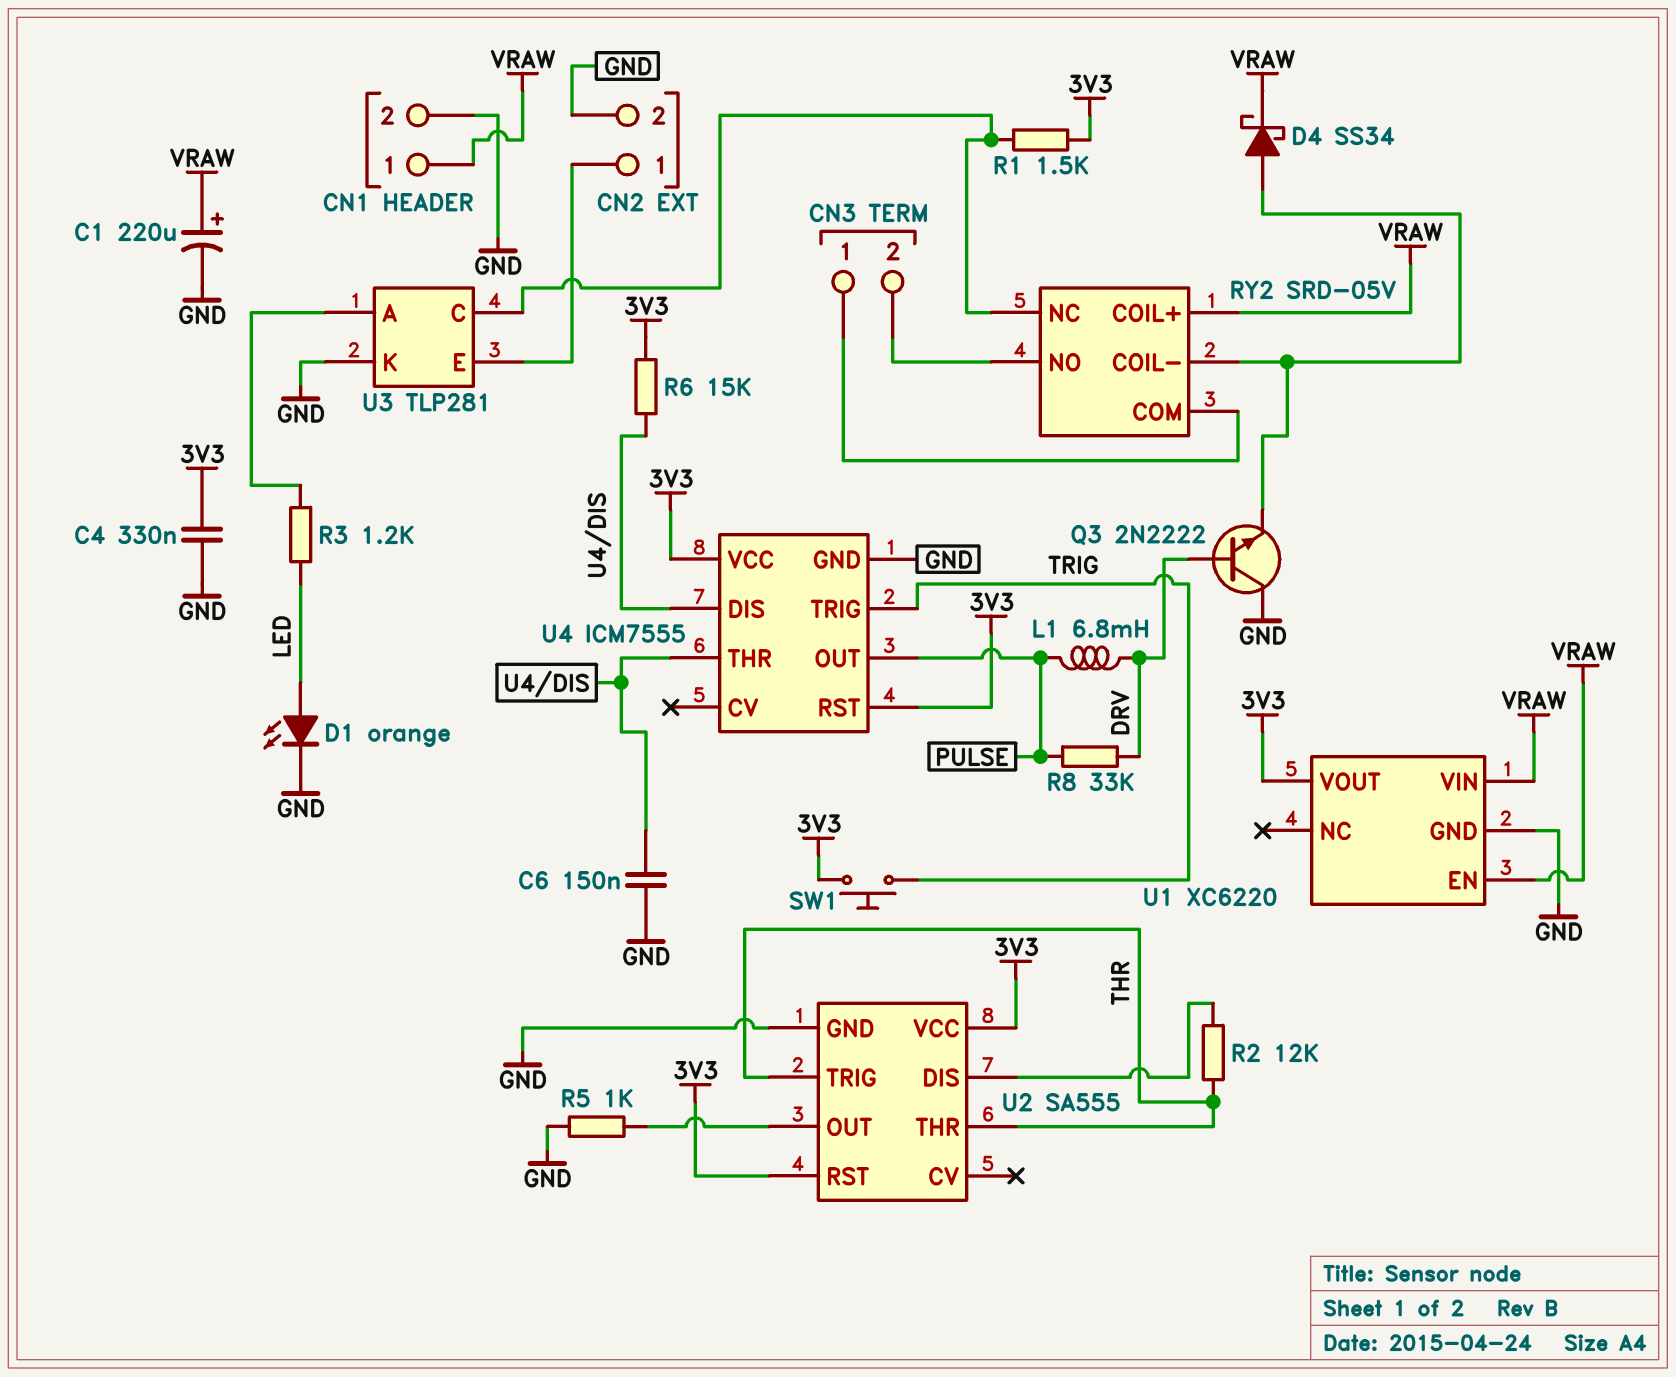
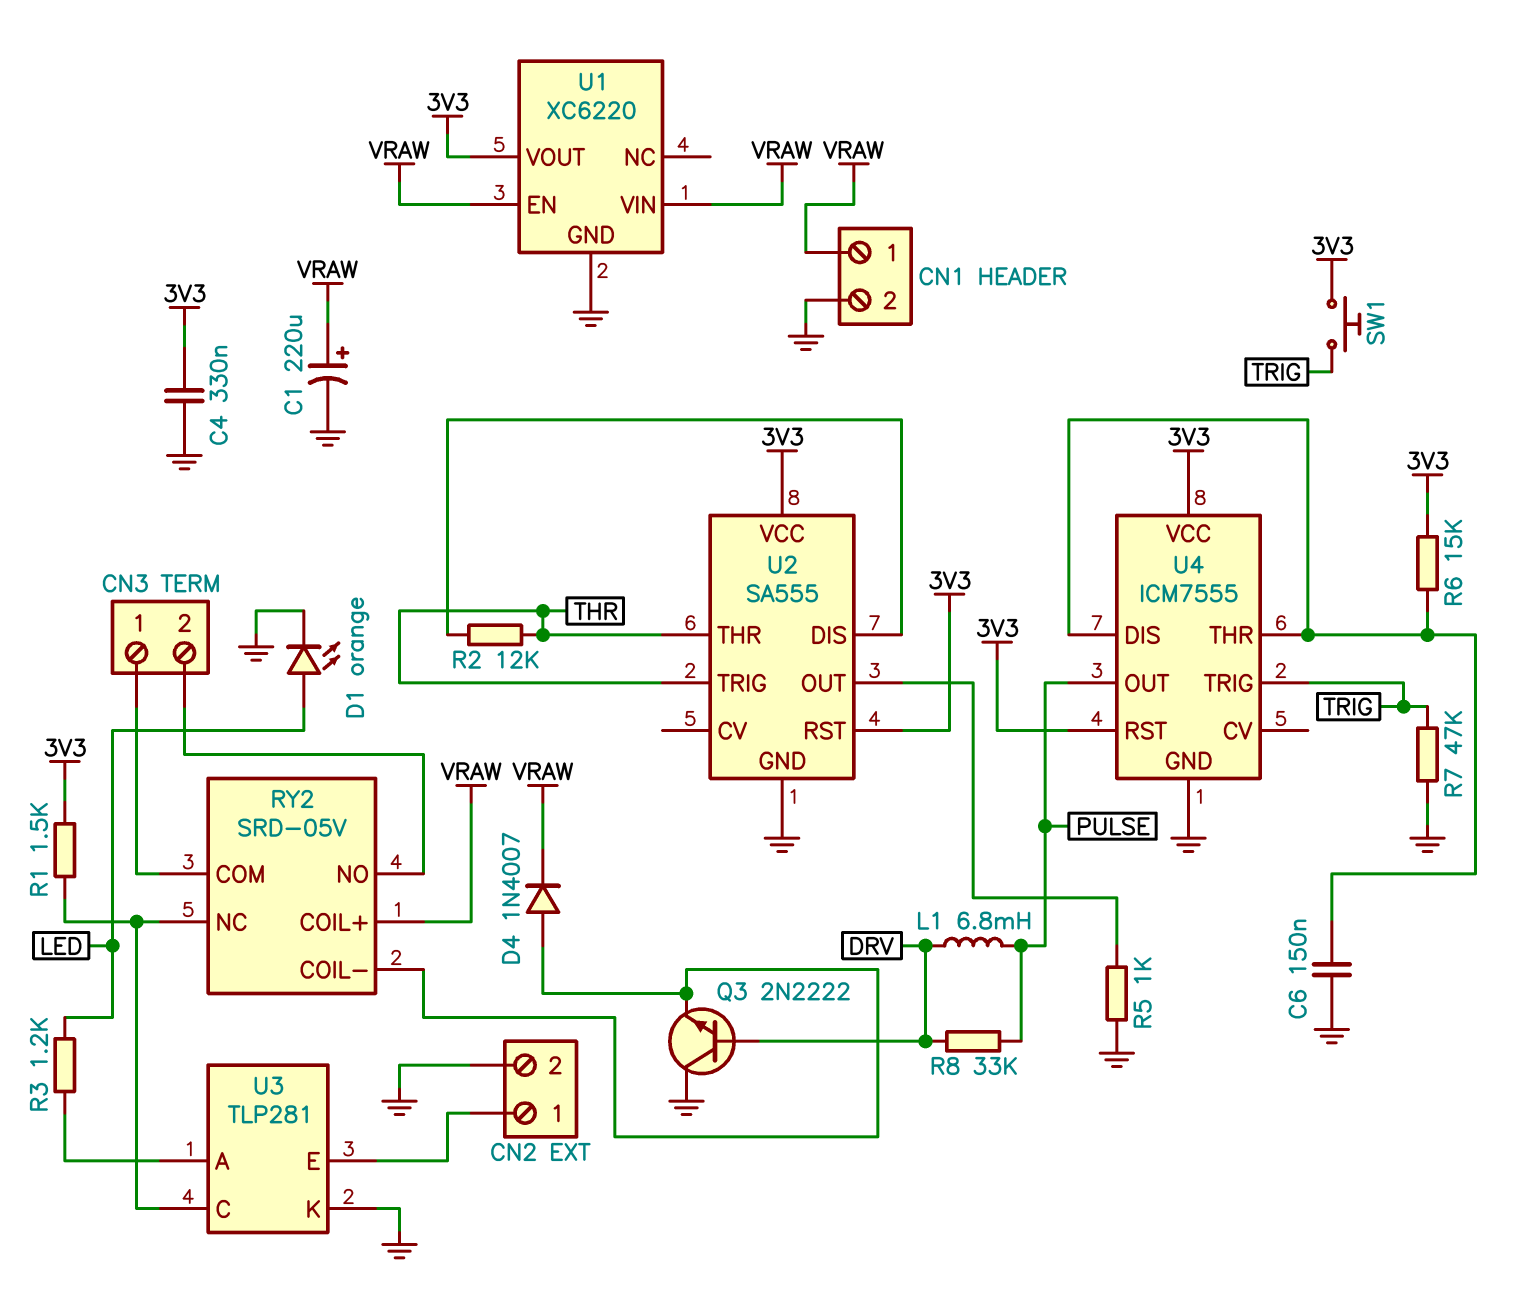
D4: schottky SS34 (A RY2/COIL-, K VRAW) -> diode 1N4007 (A RY2/COIL-, K VRAW)
R7: none -> 47k (GND, TRIG)

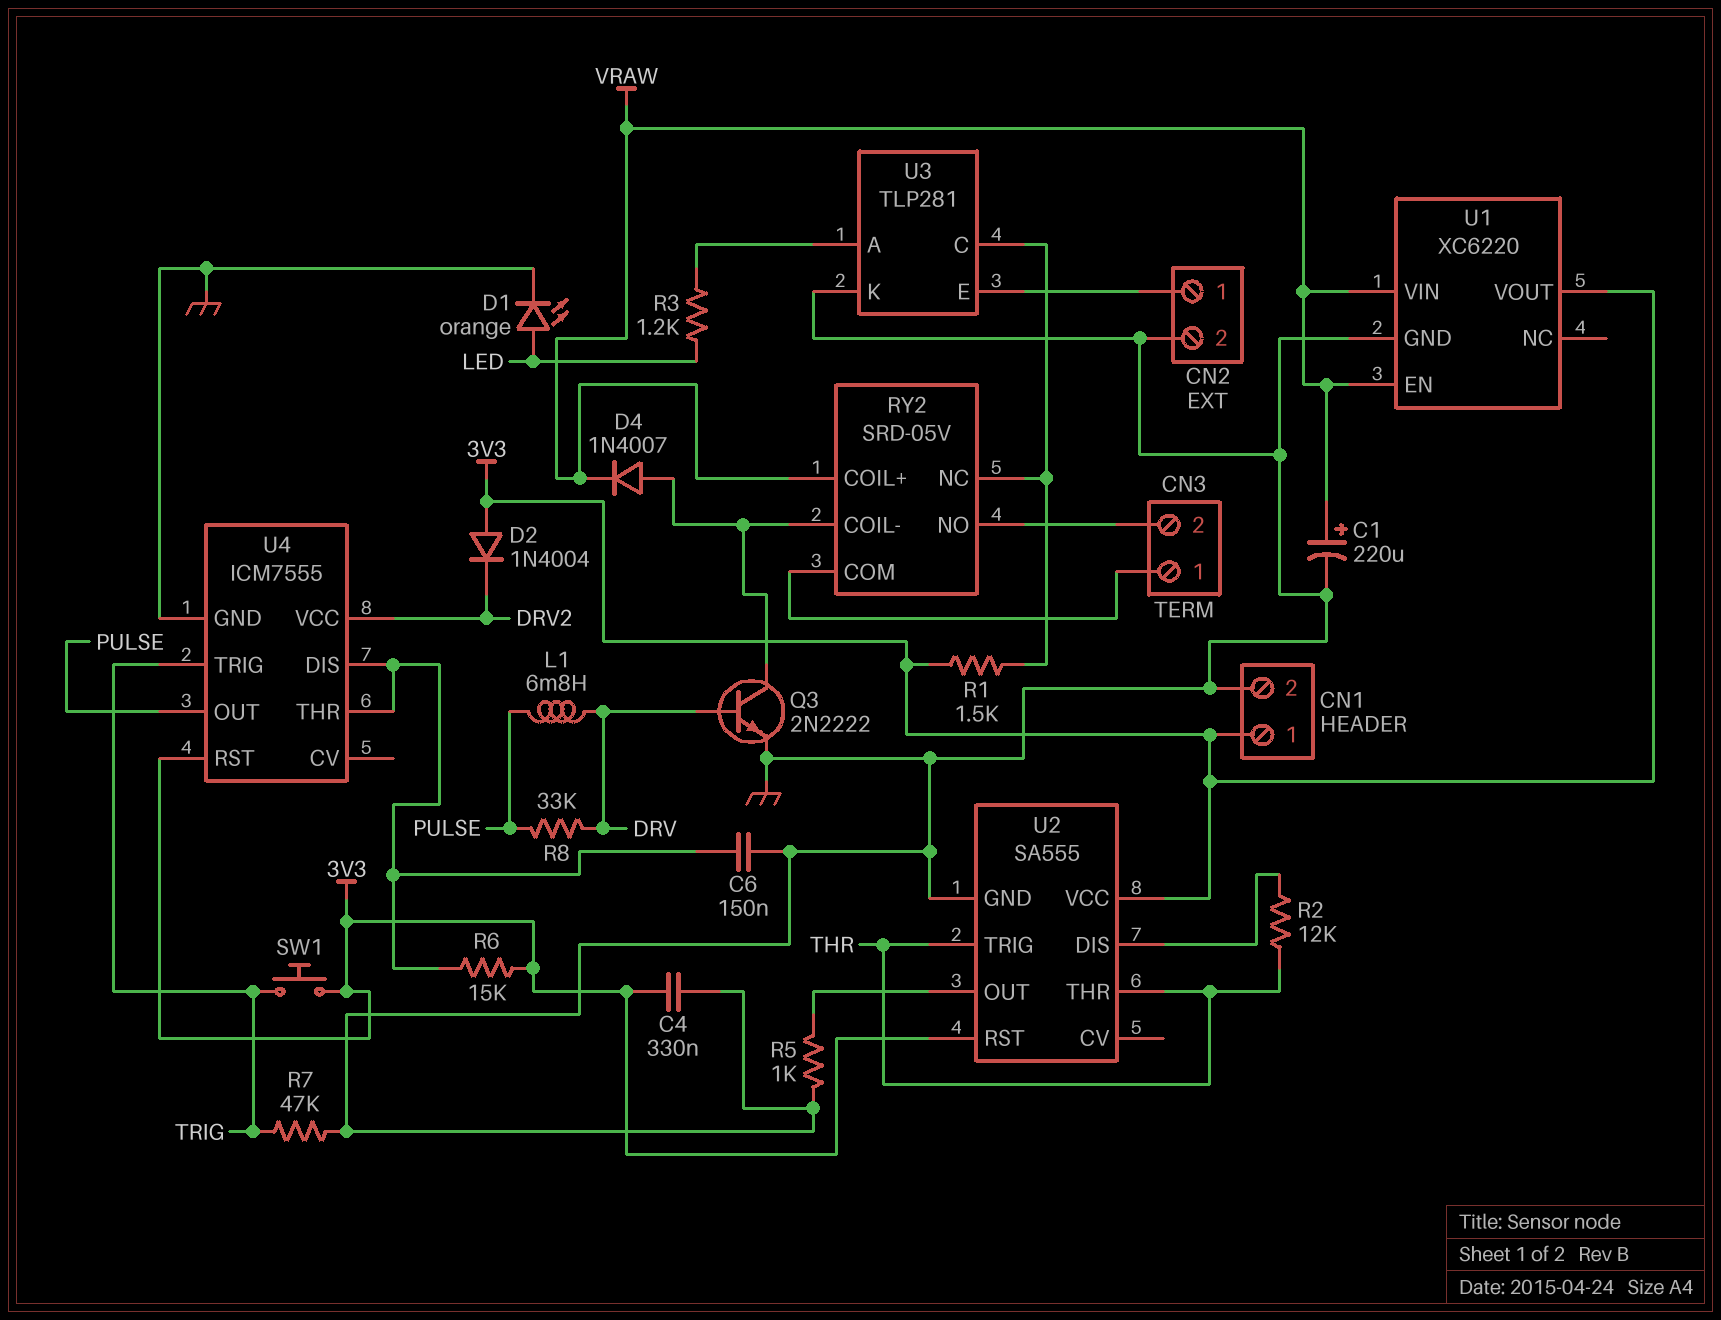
CN1 pin 1: VRAW -> 3V3
D2: none -> diode 1N4004 (A 3V3, K DRV2)
Q3: NPN 2N2222 (B DRV, C GND, E RY2/COIL-) -> NPN 2N2222 (B DRV, C RY2/COIL-, E GND)
U4 pin VCC: 3V3 -> DRV2

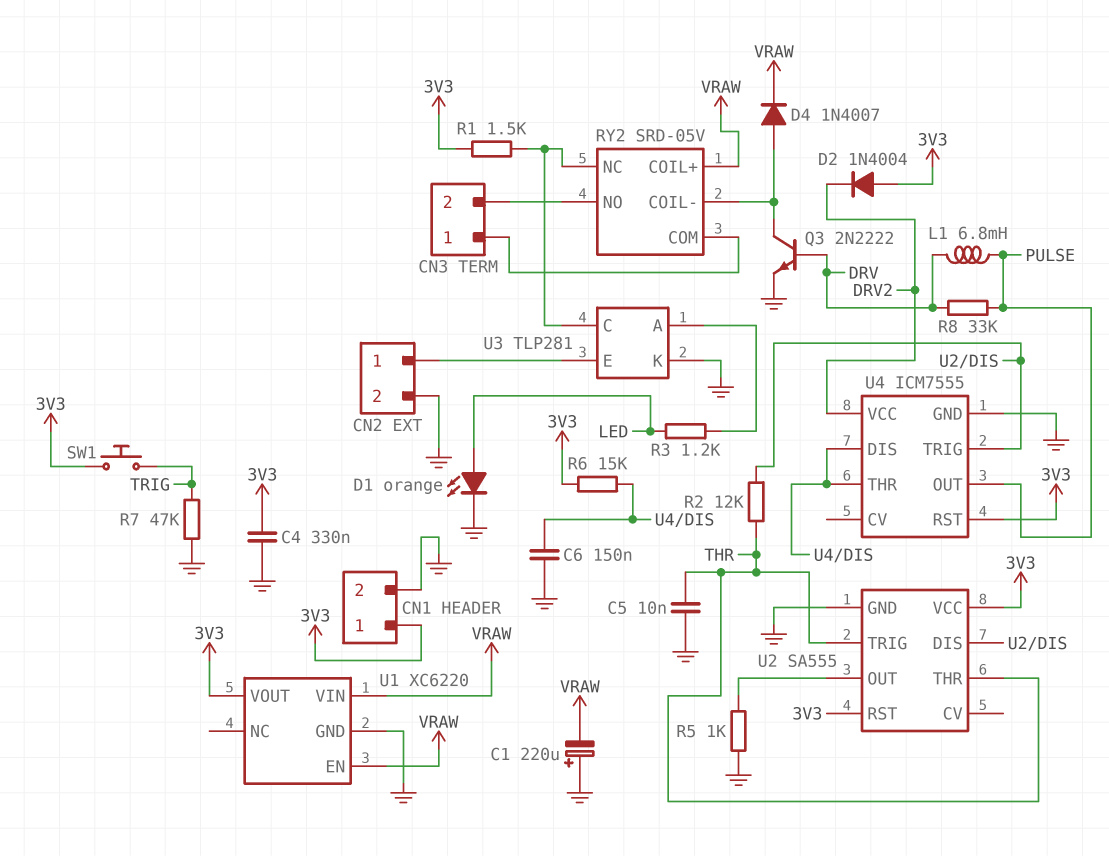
C1: 220uF (plus VRAW, minus GND) -> 220uF (plus GND, minus VRAW)
C5: none -> 10nF (GND, THR)
U4 pin TRIG: TRIG -> U2/DIS

